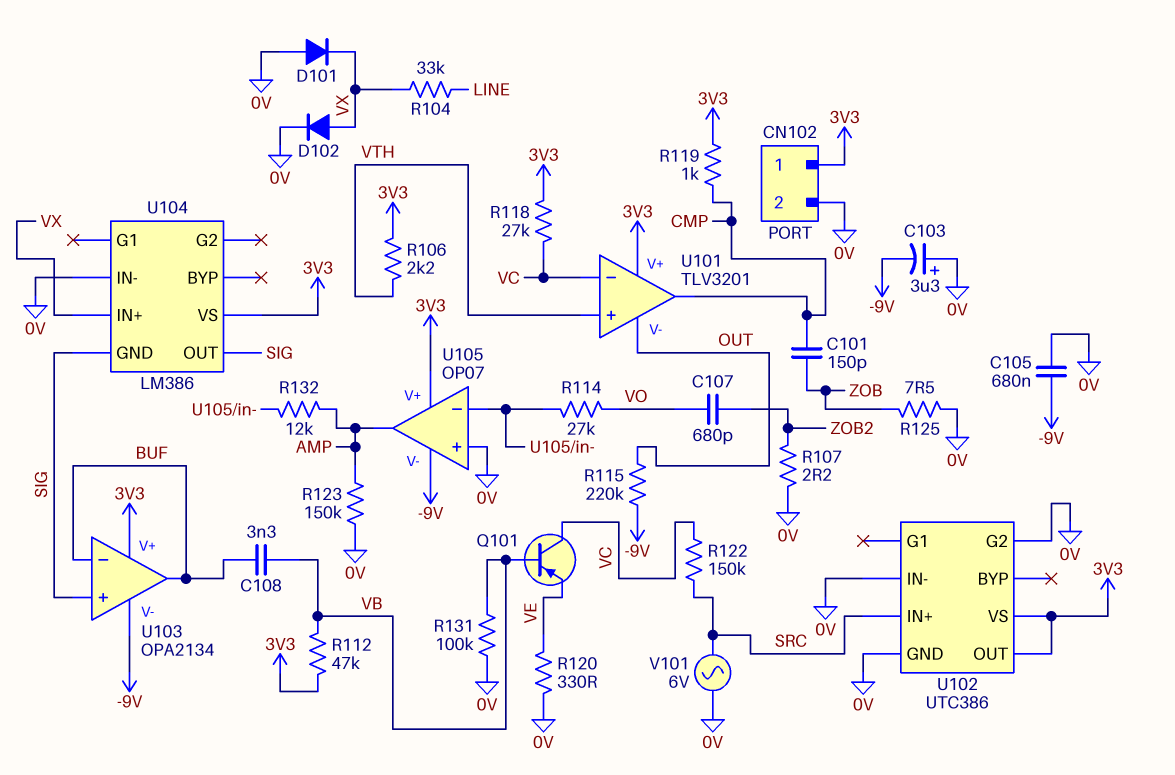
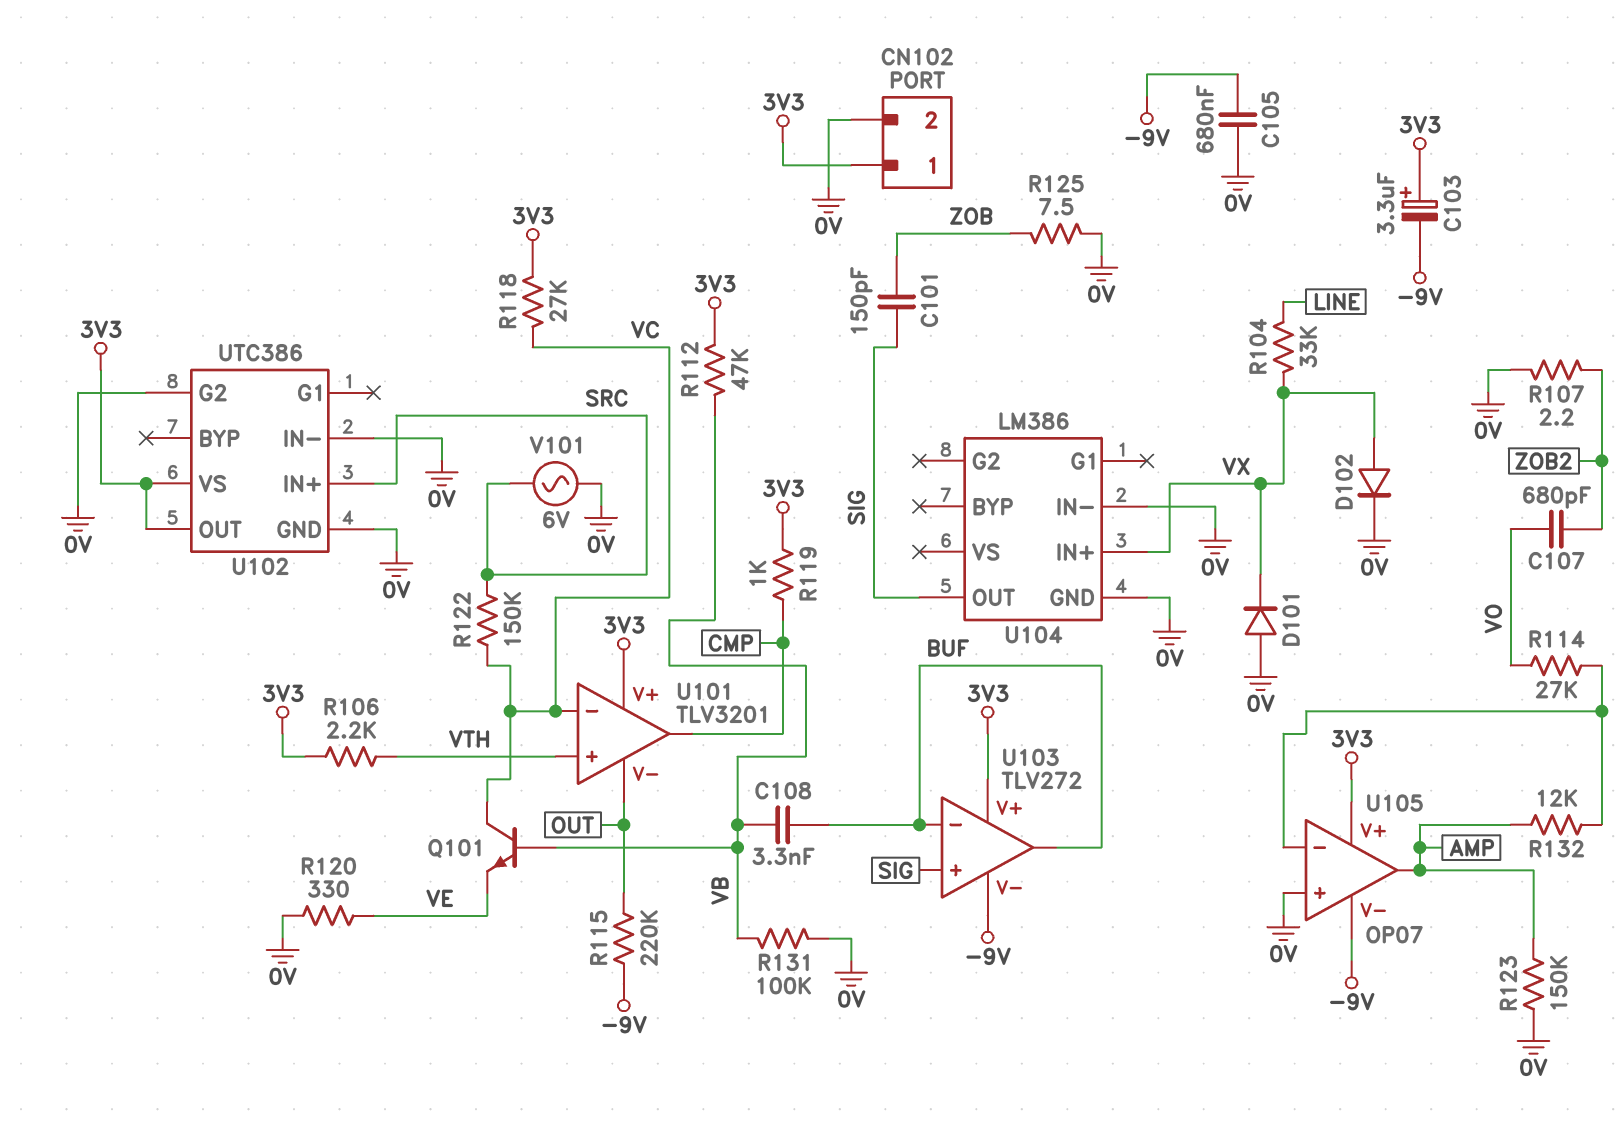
C101: 150pF (CMP, ZOB) -> 150pF (SIG, ZOB)
C103: 3.3uF (plus 0V, minus -9V) -> 3.3uF (plus 3V3, minus -9V)
Q101: PNP (B VB, C VC, E VE) -> NPN (B VB, C VC, E VE)
U103: OPA2134 -> TLV272
U104 pin GND: SIG -> 0V
U104 pin VS: 3V3 -> none

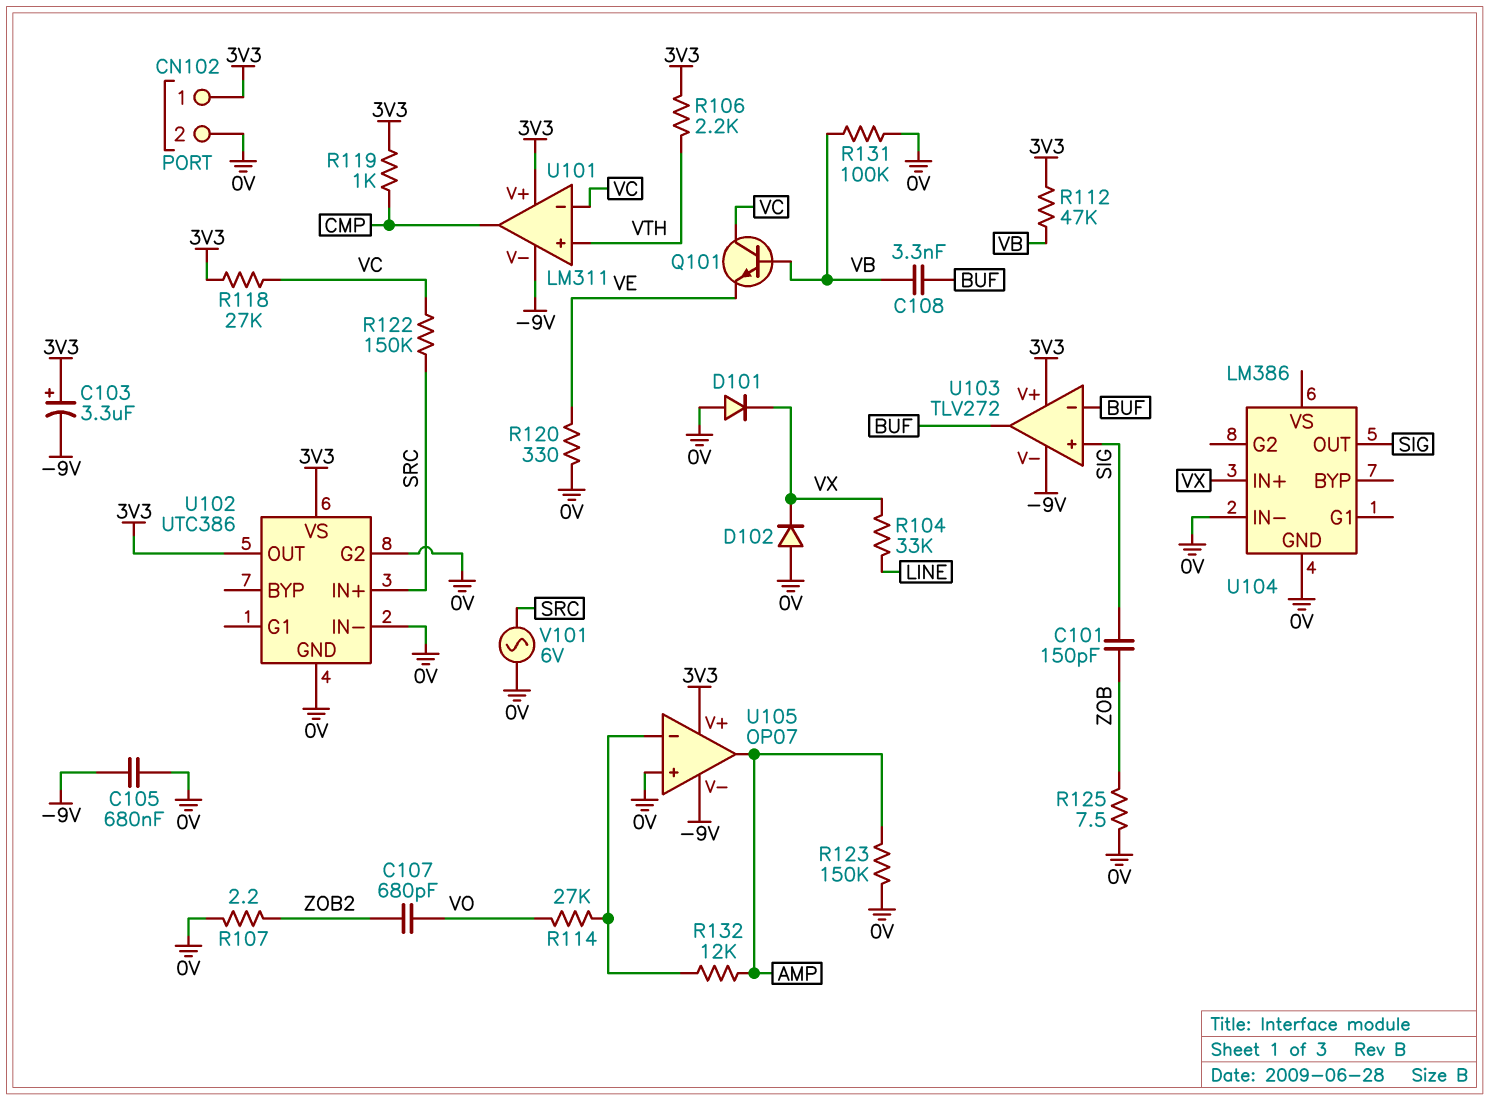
D102: diode (A VX, K 0V) -> diode (A 0V, K VX)
R115: 220k (-9V, OUT) -> none
U101: TLV3201 -> LM311
U101 pin V-: OUT -> -9V

